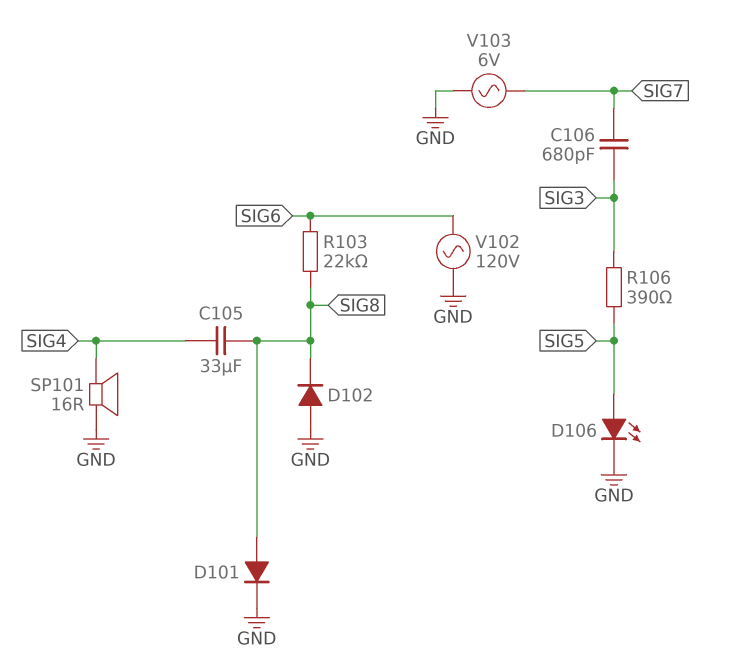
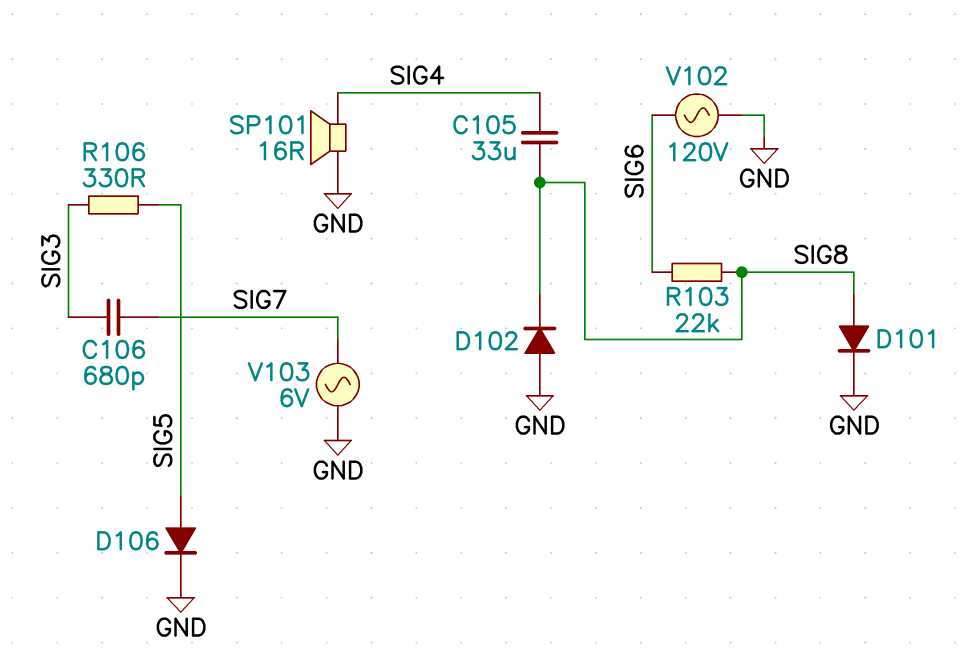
D106: LED (A SIG5, K GND) -> diode (A SIG5, K GND)
R106: 390 (SIG3, SIG5) -> 330 (SIG3, SIG5)

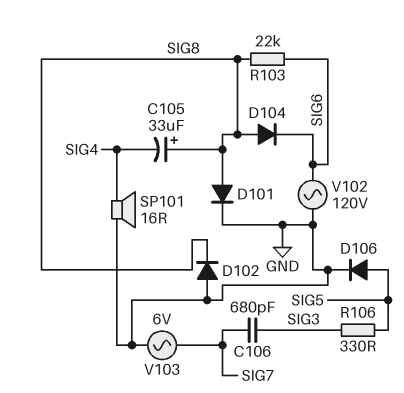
C105: 33uF (SIG4, SIG8) -> 33uF (plus SIG8, minus SIG4)
D104: none -> diode (A SIG8, K SIG6)

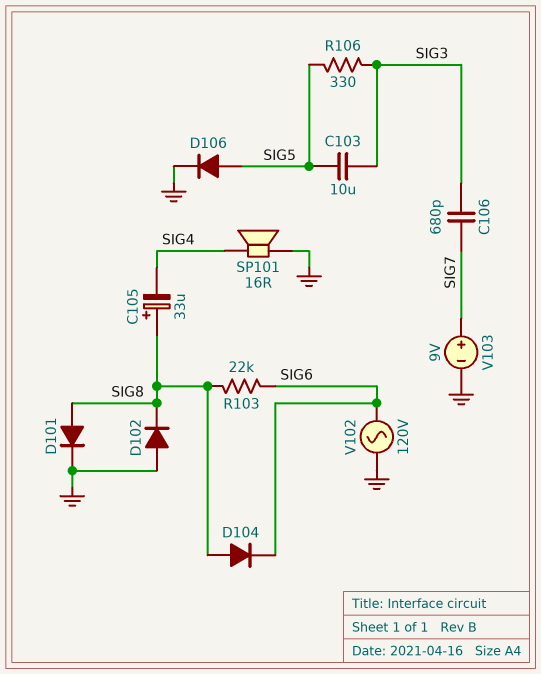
C103: none -> 10uF (SIG3, SIG5)
V103: AC 6V (GND, SIG7) -> 9V (plus SIG7, minus GND)

